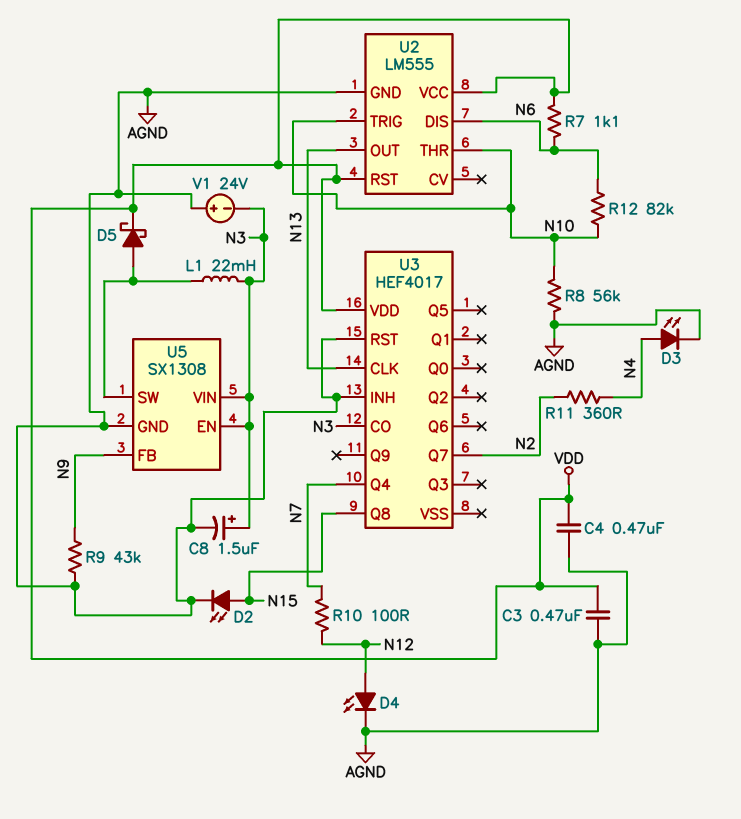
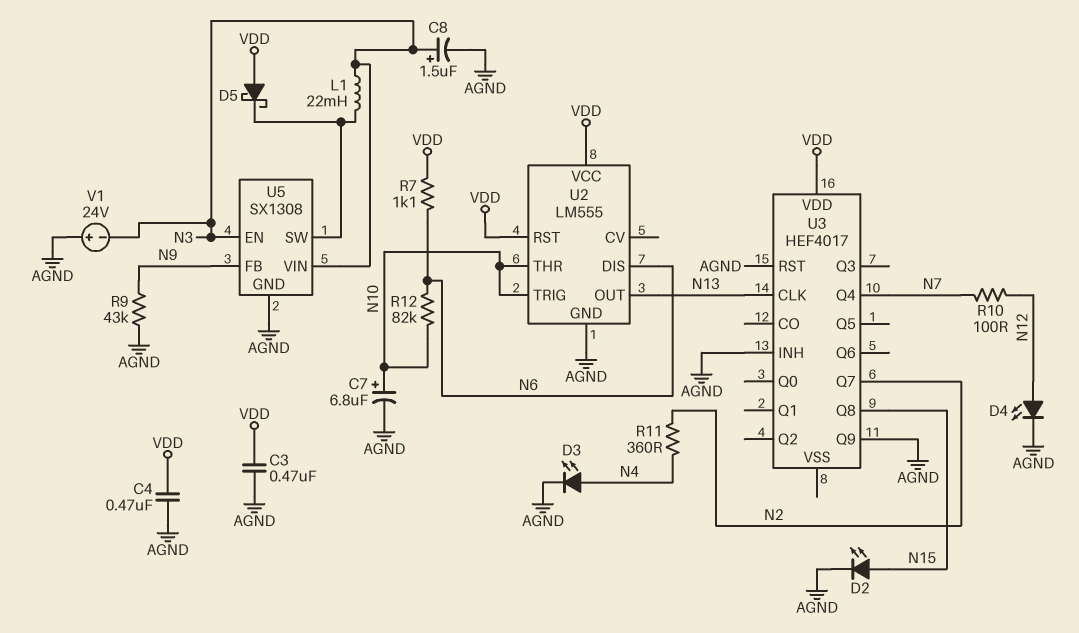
C7: none -> 6.8uF (plus N10, minus AGND)
D5: schottky (A U5/SW, K VDD) -> schottky (A VDD, K U5/SW)
R8: 56k (AGND, N10) -> none
U3 pin CO: N3 -> none
U3 pin Q9: none -> AGND

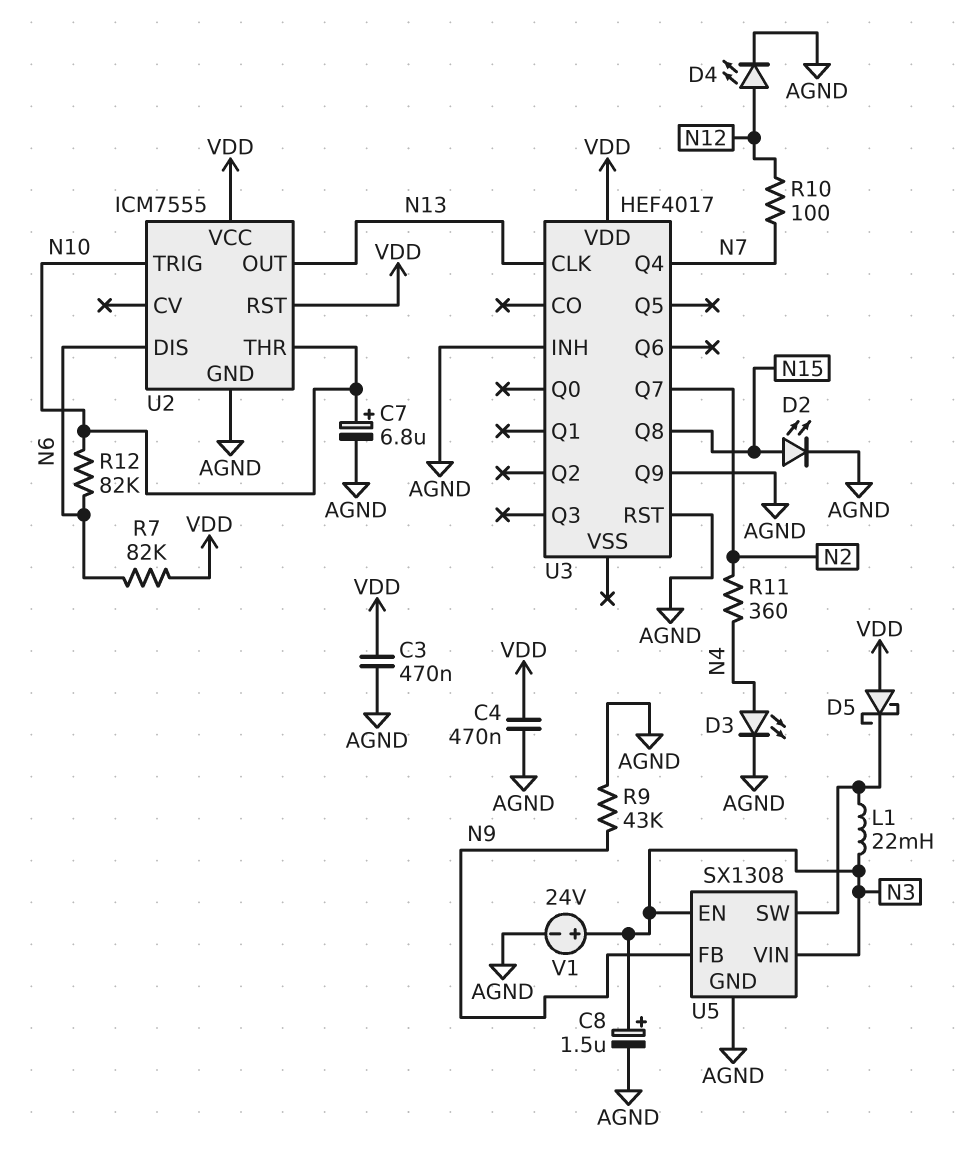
R7: 1.1k (N6, VDD) -> 82k (N6, VDD)
U2: LM555 -> ICM7555
V1: 24V (plus AGND, minus N3) -> 24V (plus N3, minus AGND)

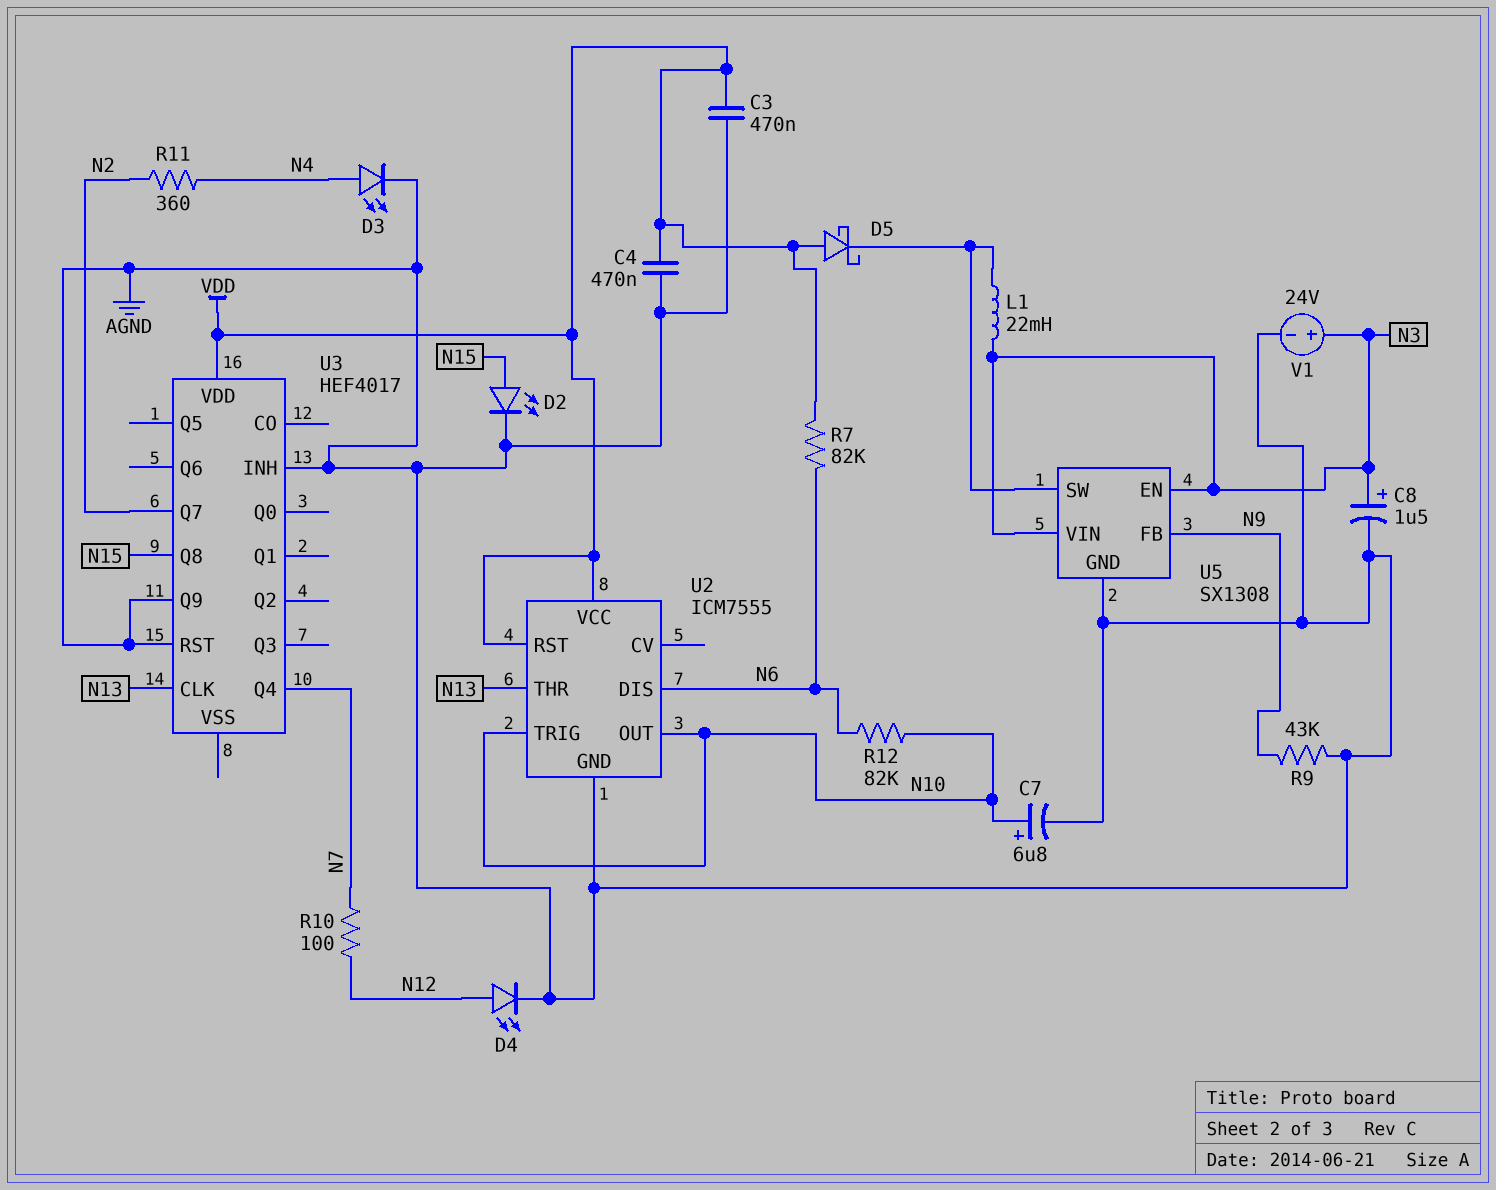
U2 pin OUT: N13 -> N10
U2 pin THR: N10 -> N13

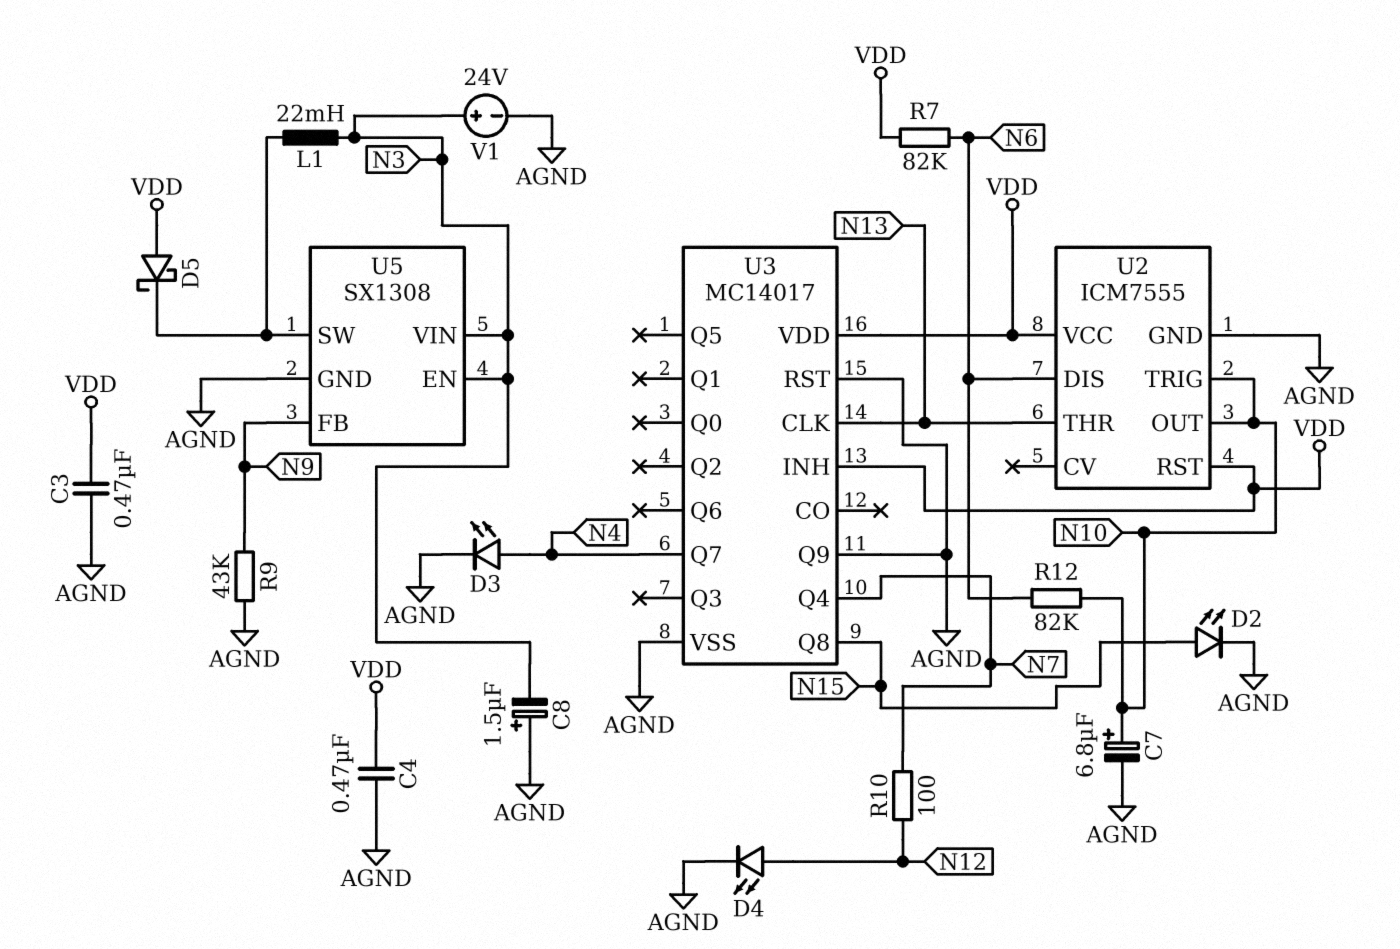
C8: 1.5uF (plus N3, minus AGND) -> 1.5uF (plus AGND, minus N3)
R11: 360 (N2, N4) -> none
U3: HEF4017 -> MC14017
U3 pin INH: AGND -> VDD
U3 pin Q7: N2 -> N4
U3 pin VSS: none -> AGND

